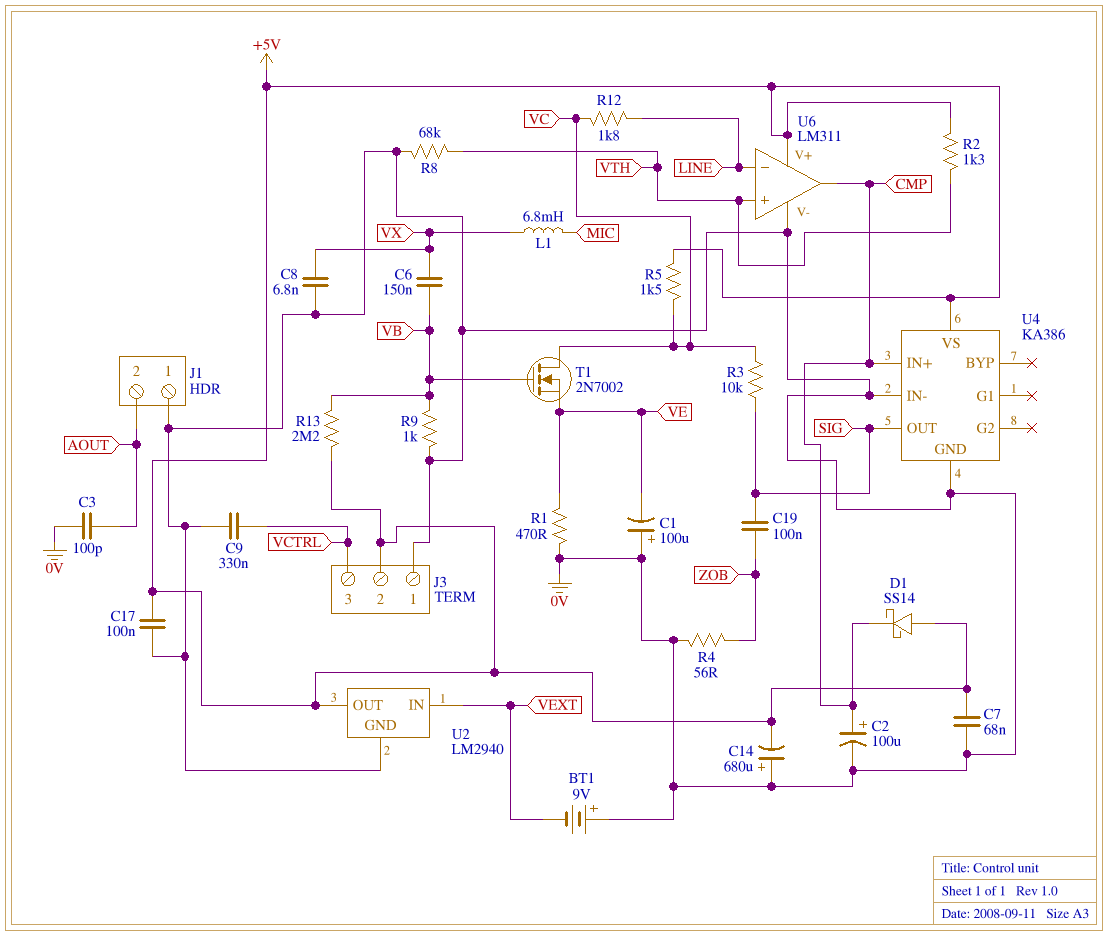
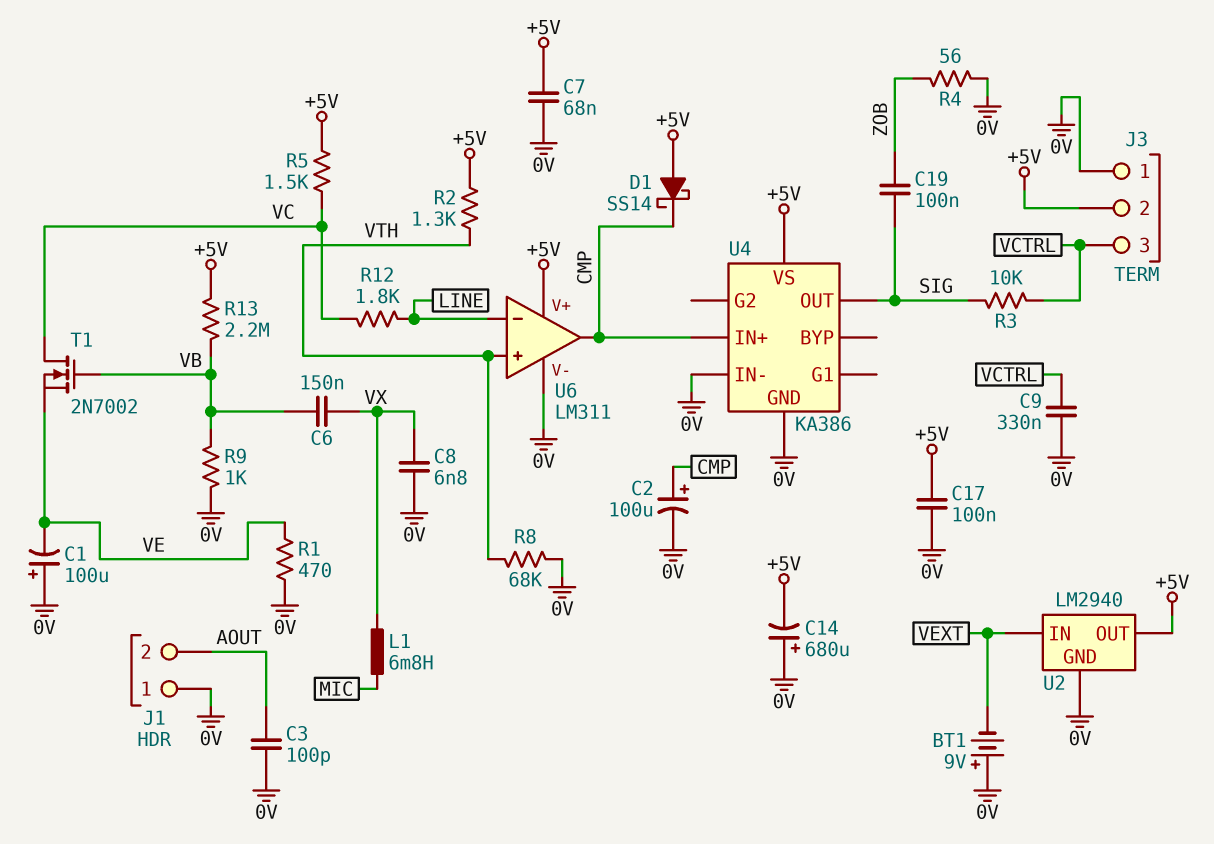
R3: 10k (SIG, VC) -> 10k (SIG, VCTRL)

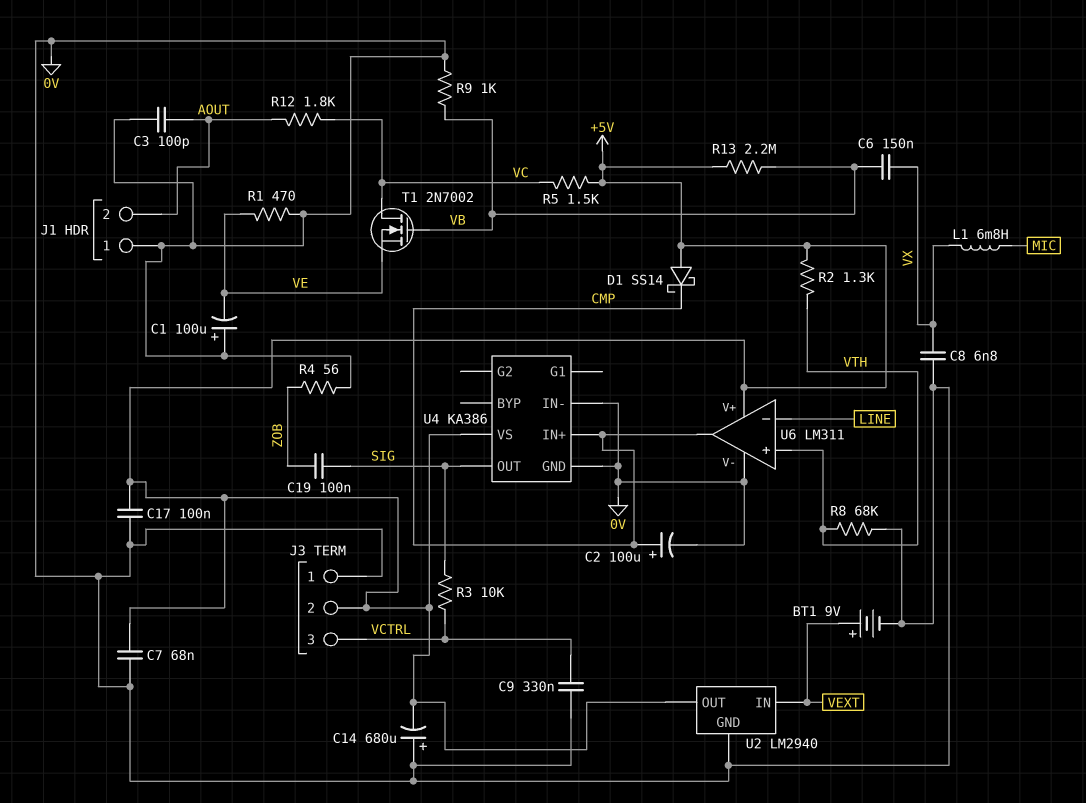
BT1: 9V (plus 0V, minus VEXT) -> 9V (plus VEXT, minus 0V)
R12: 1.8k (LINE, VC) -> 1.8k (AOUT, VC)

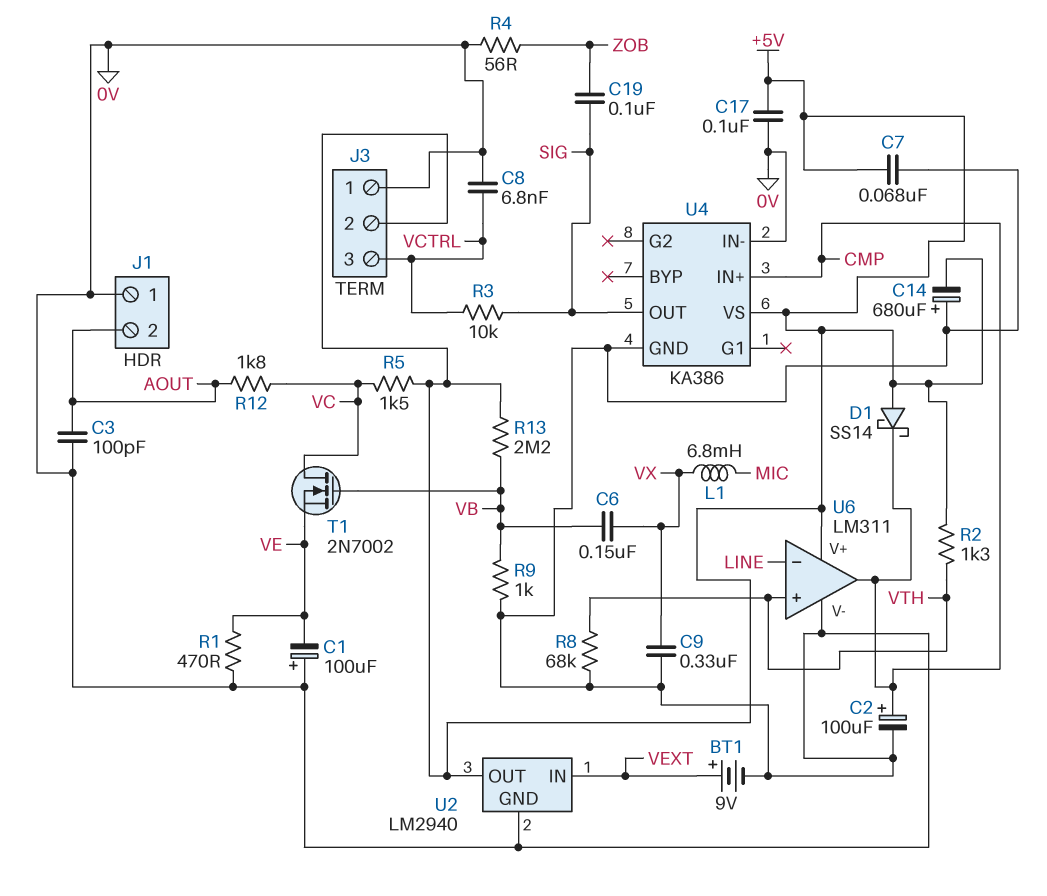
C8: 6.8nF (0V, VX) -> 6.8nF (0V, VCTRL)
C9: 330nF (0V, VCTRL) -> 330nF (0V, VX)

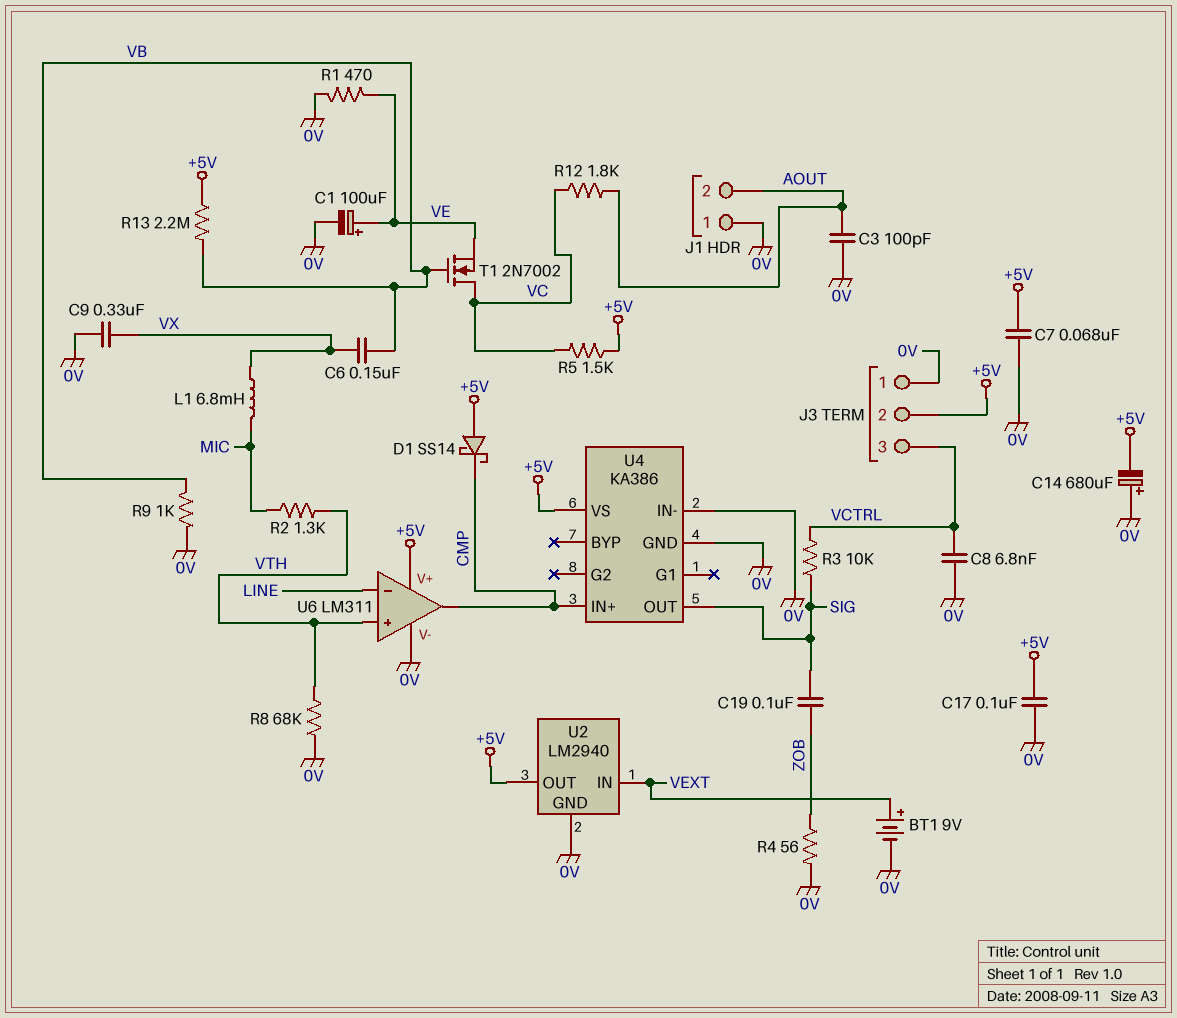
C1: 100uF (plus 0V, minus VE) -> 100uF (plus VE, minus 0V)
C2: 100uF (plus CMP, minus 0V) -> none
R2: 1.3k (+5V, VTH) -> 1.3k (MIC, VTH)

